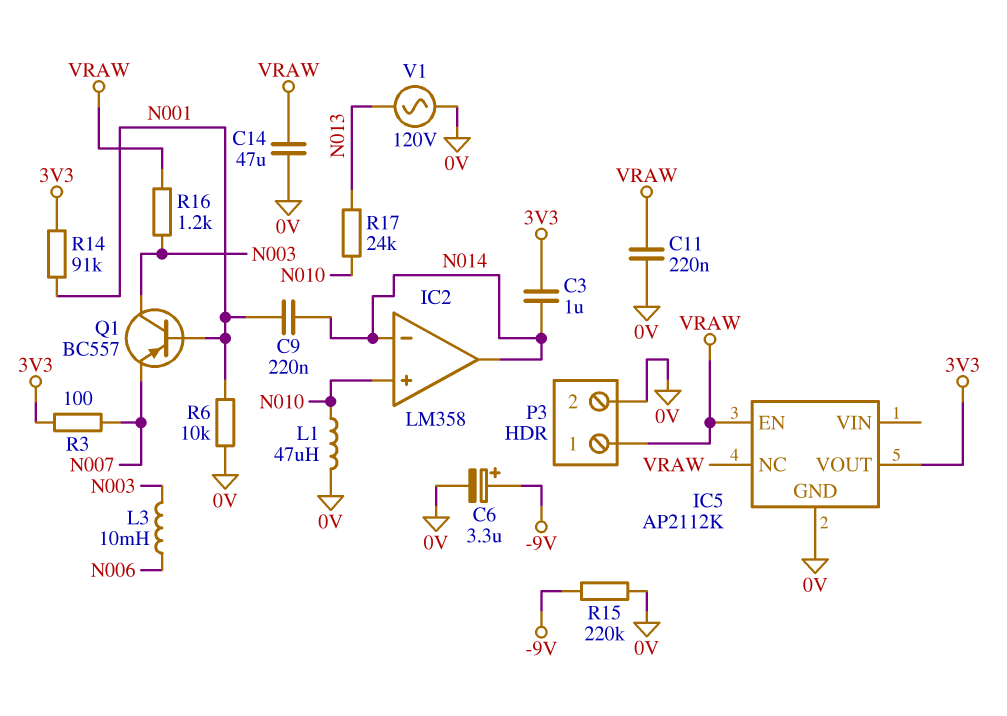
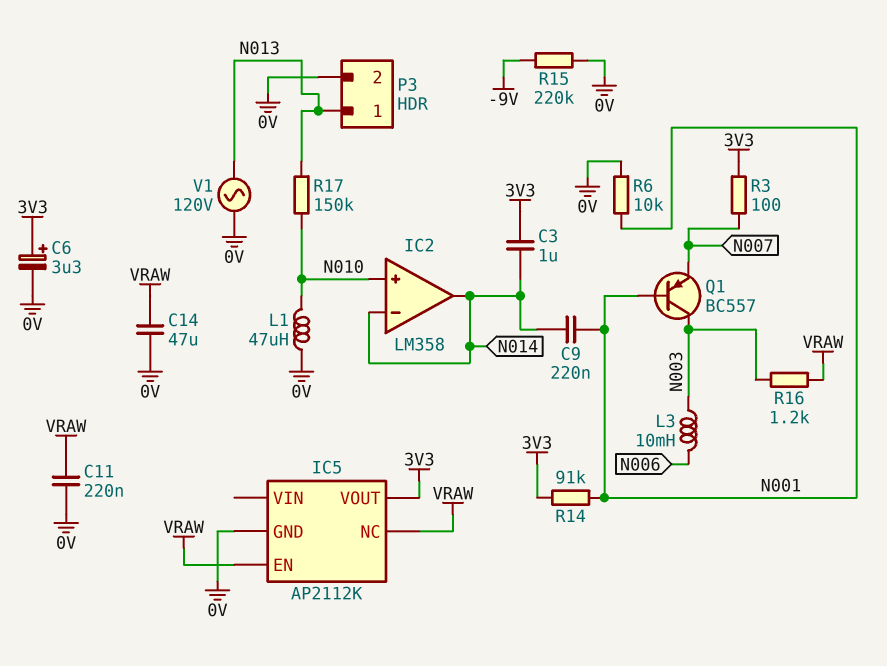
C6: 3.3uF (plus -9V, minus 0V) -> 3.3uF (plus 3V3, minus 0V)
P3 pin 1: VRAW -> N013
R17: 24k (N010, N013) -> 150k (N010, N013)

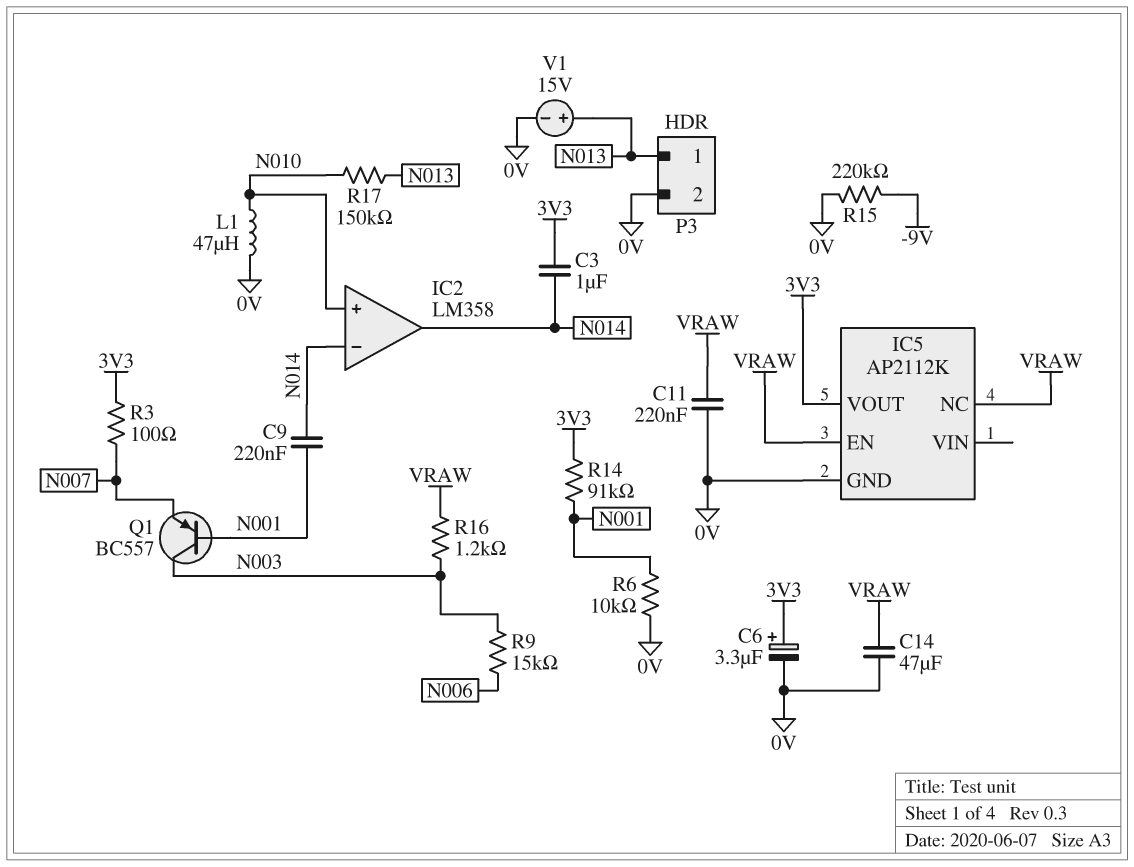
L3: 10mH (N003, N006) -> none
R9: none -> 15k (N003, N006)
V1: AC 120V (0V, N013) -> 15V (plus N013, minus 0V)

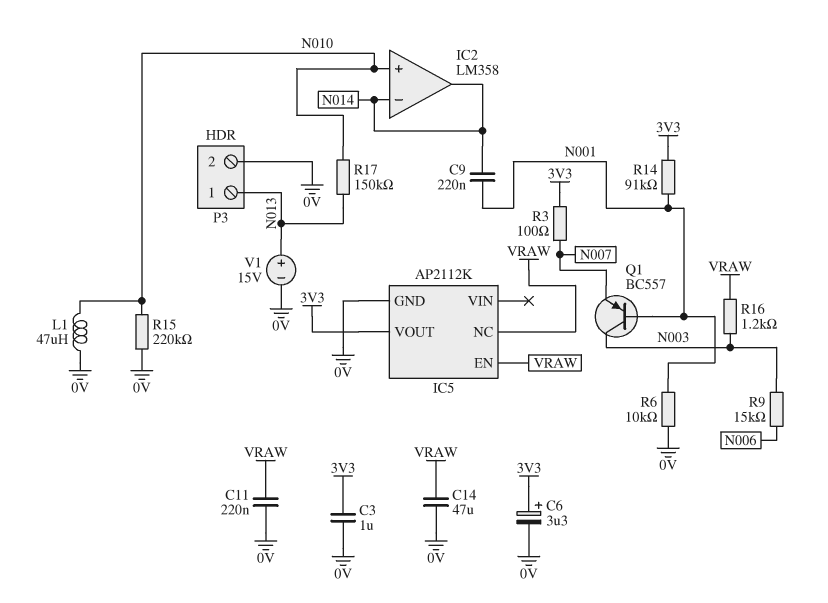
C3: 1uF (3V3, N014) -> 1uF (0V, 3V3)
R15: 220k (-9V, 0V) -> 220k (0V, N010)

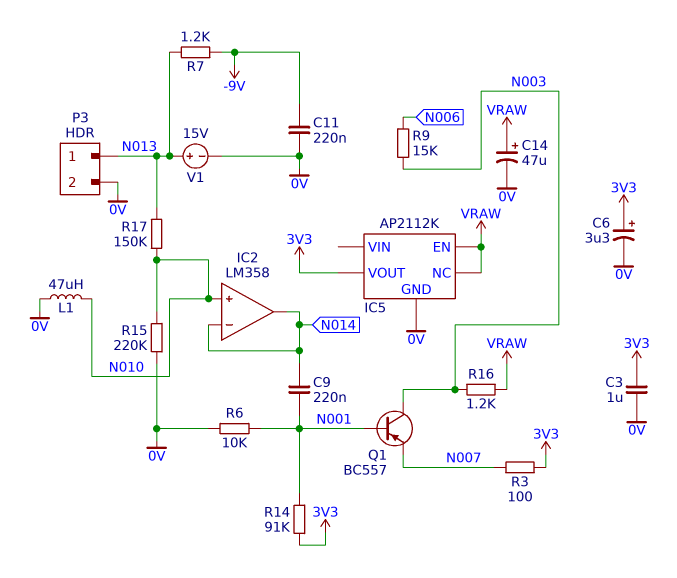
C11: 220nF (0V, VRAW) -> 220nF (-9V, 0V)
C14: 47uF (0V, VRAW) -> 47uF (plus VRAW, minus 0V)
R7: none -> 1.2k (-9V, N013)

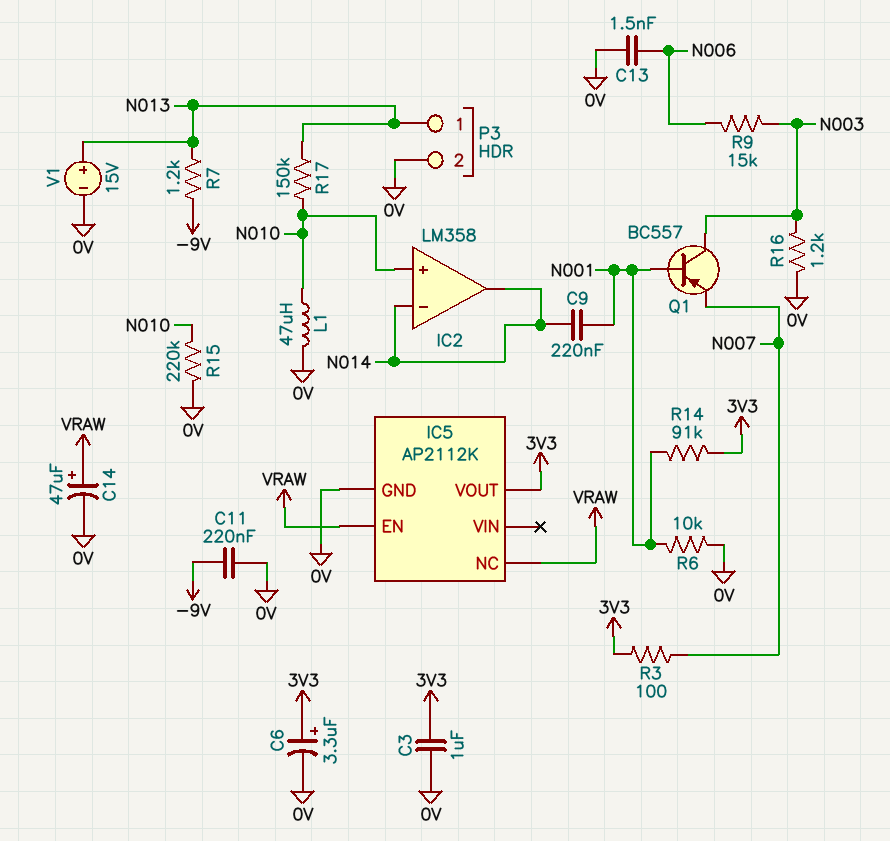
C13: none -> 1.5nF (0V, N006)
R16: 1.2k (N003, VRAW) -> 1.2k (0V, N003)

